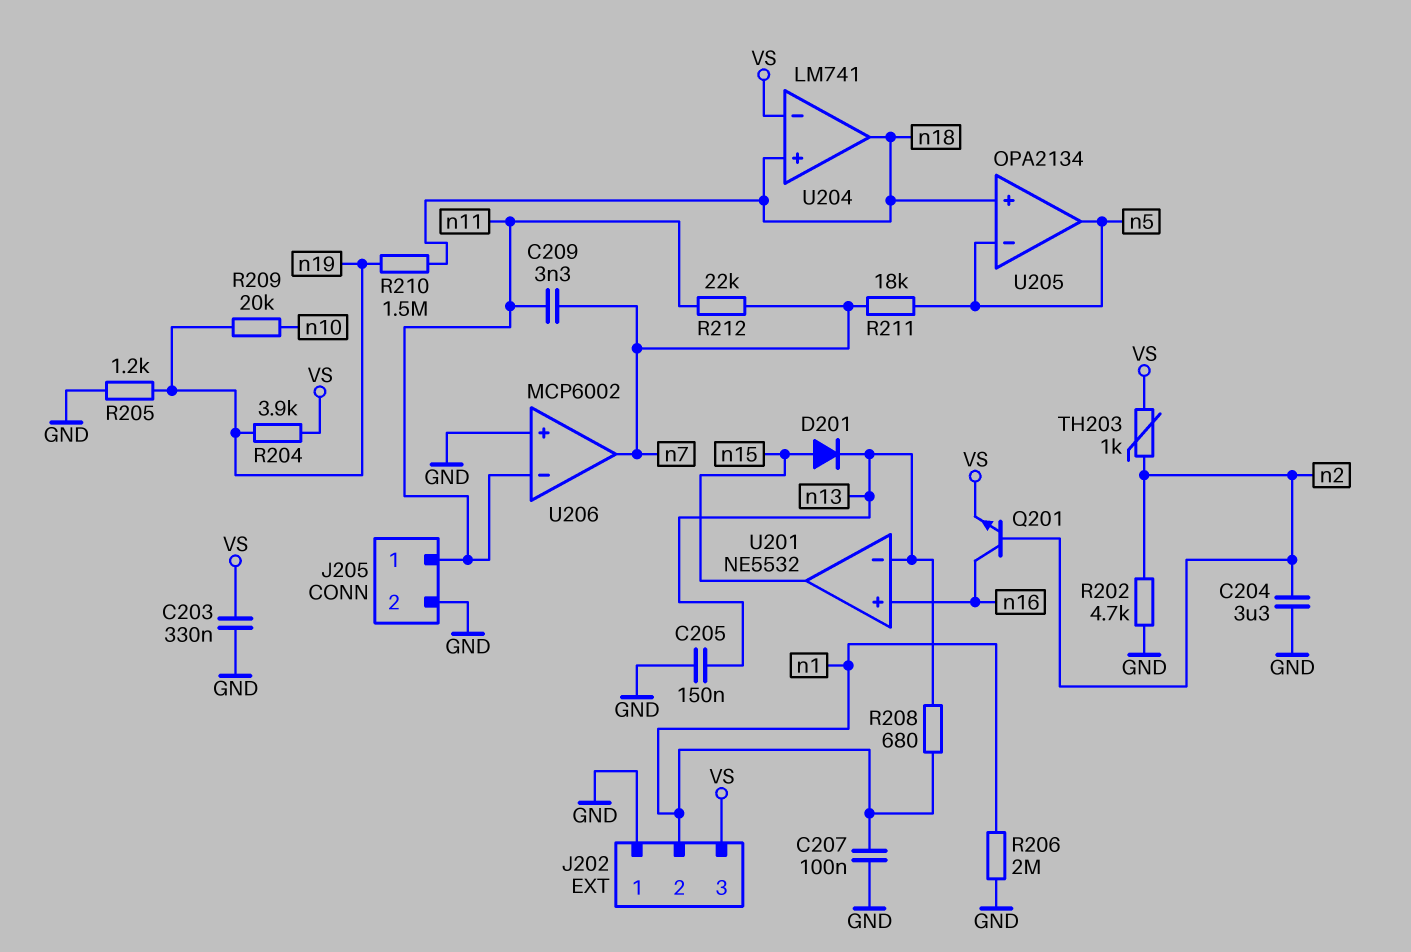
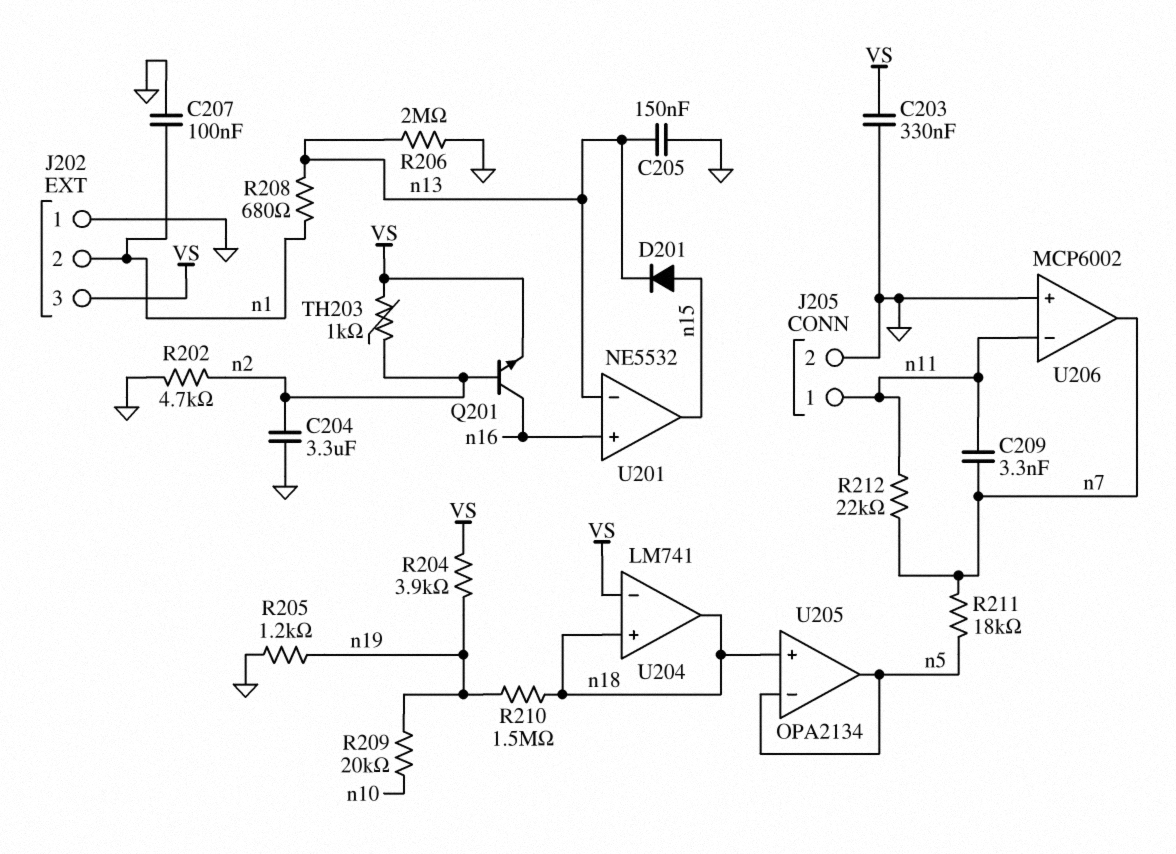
R206: 2M (GND, n1) -> 2M (GND, n13)

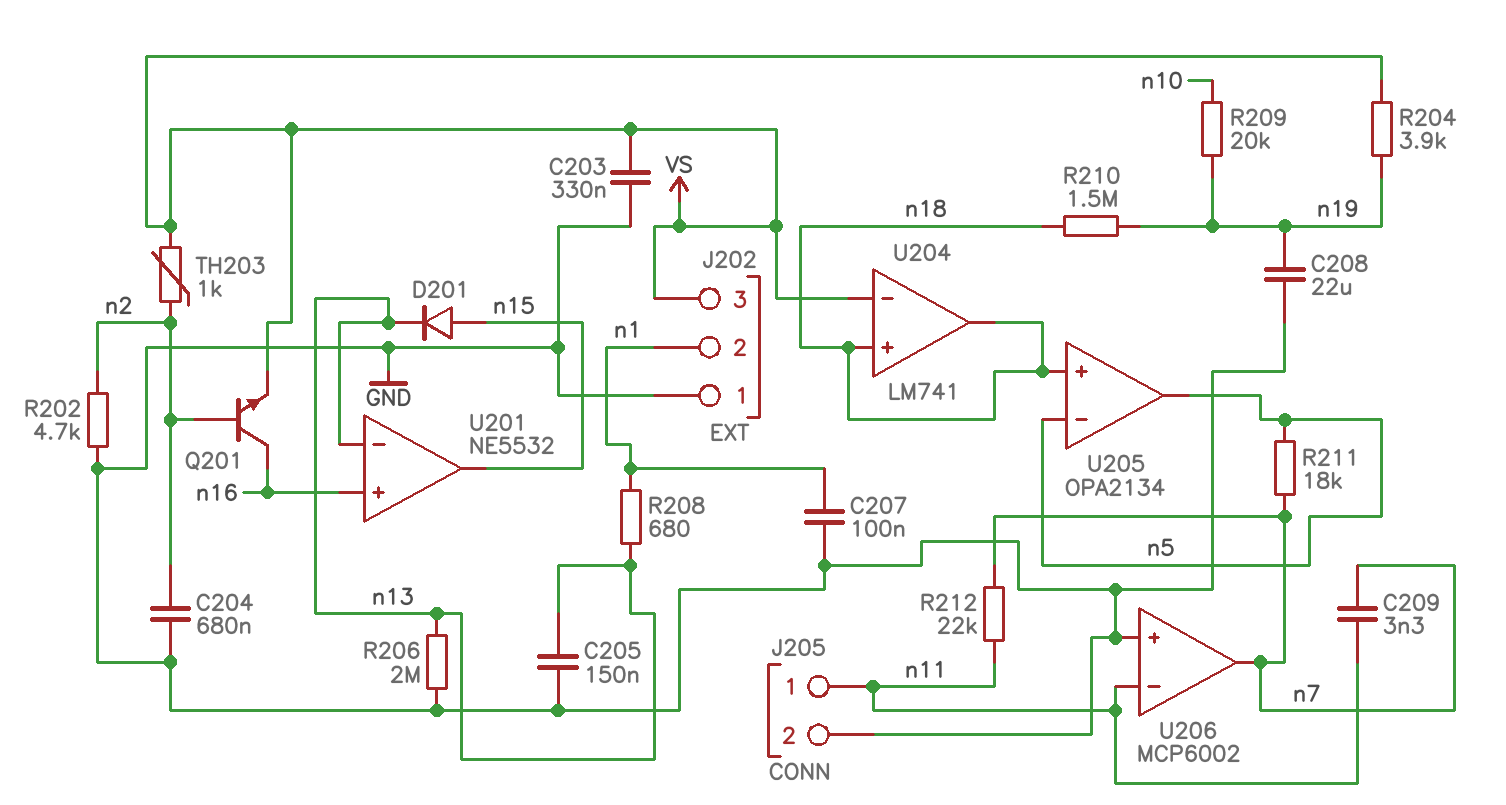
C204: 3.3uF (GND, n2) -> 680nF (GND, n2)
C208: none -> 22uF (GND, n19)
R205: 1.2k (GND, n19) -> none

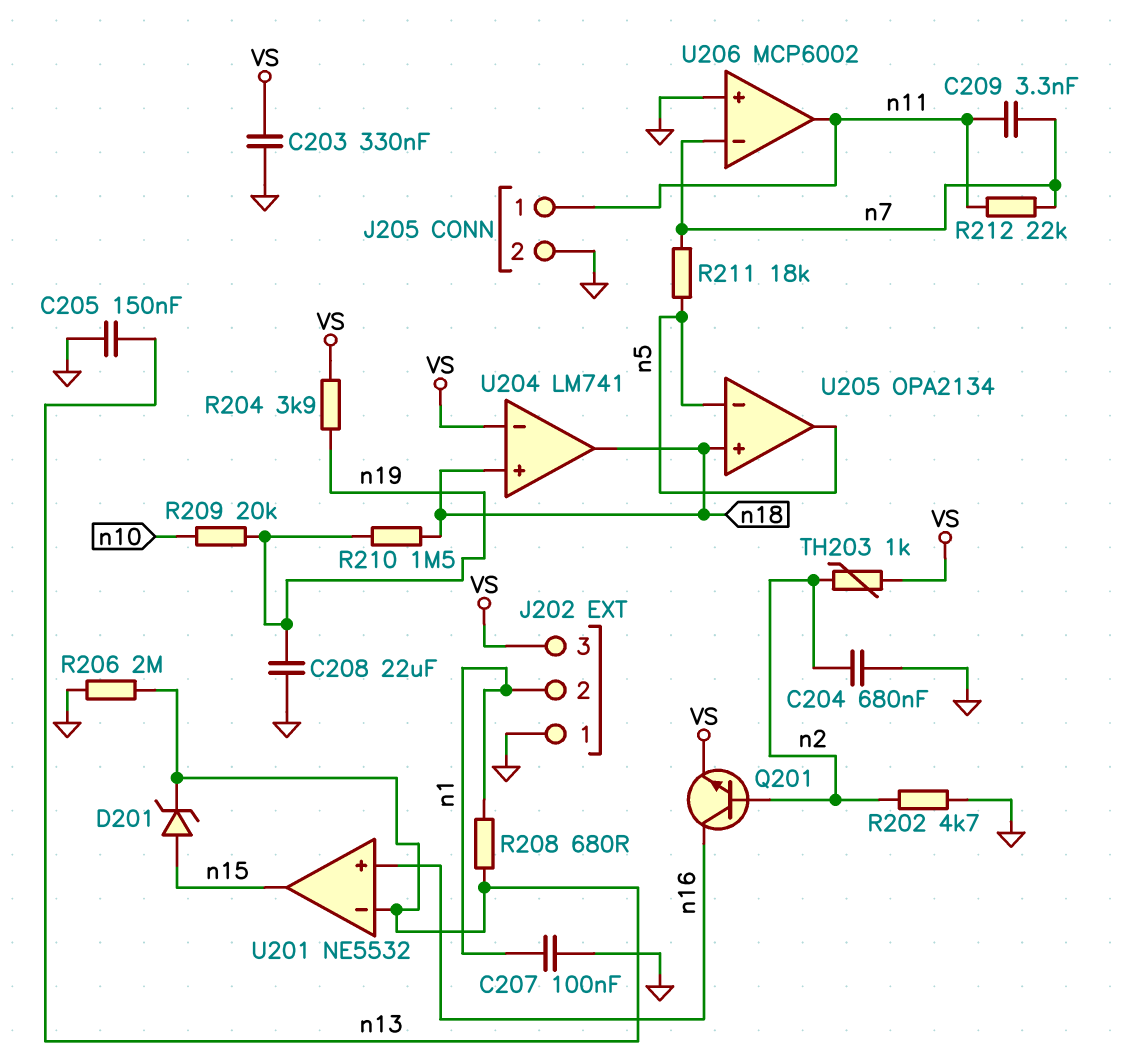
D201: diode (A n15, K n13) -> zener (A n15, K n13)
U206 pin in-: n11 -> n7
U206 pin out: n7 -> n11

